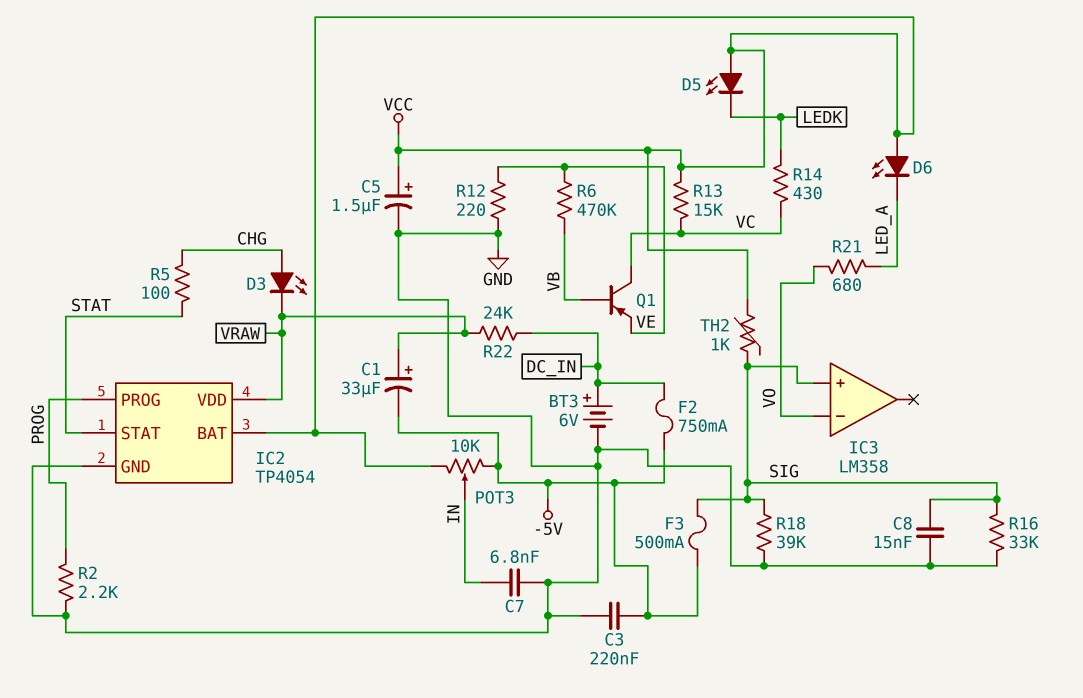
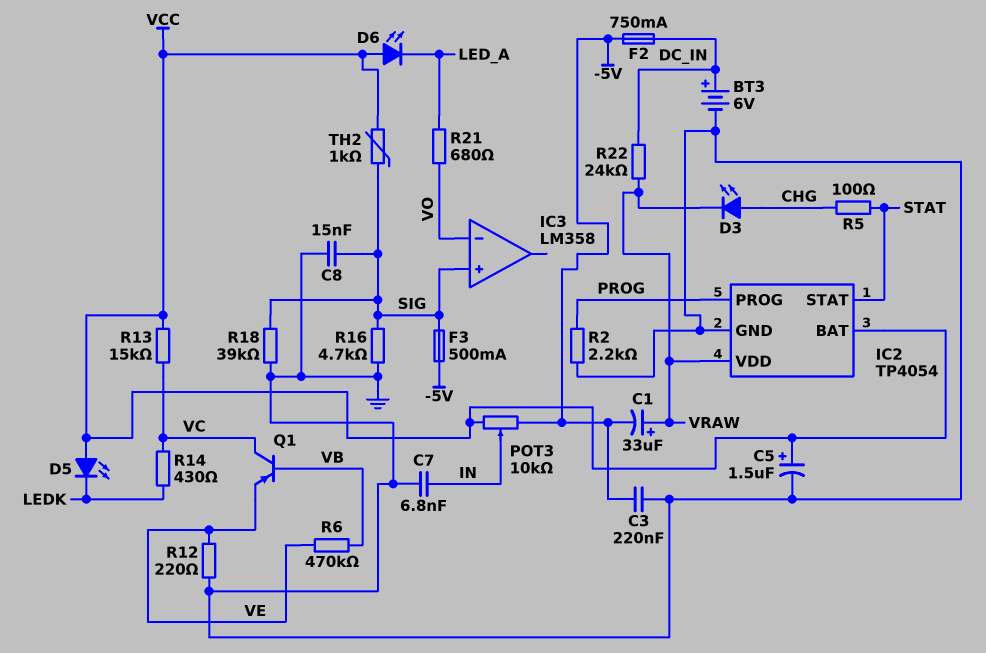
R16: 33k (GND, SIG) -> 4.7k (GND, SIG)

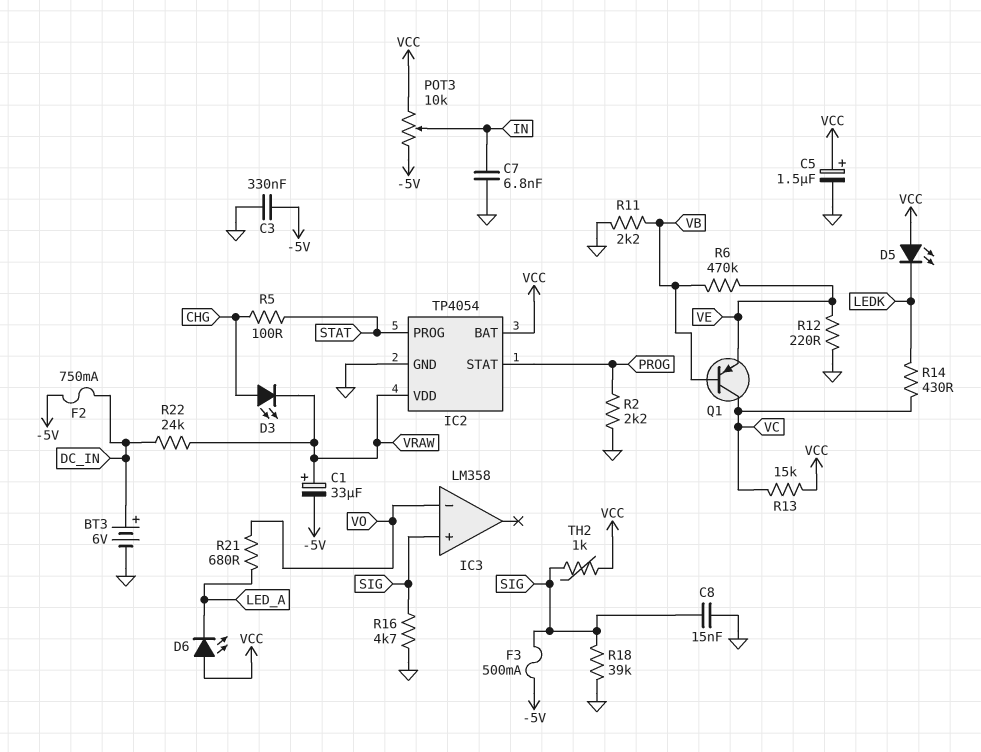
C3: 220nF (-5V, GND) -> 330nF (-5V, GND)
IC2 pin PROG: PROG -> STAT
IC2 pin STAT: STAT -> PROG
R11: none -> 2.2k (GND, VB)

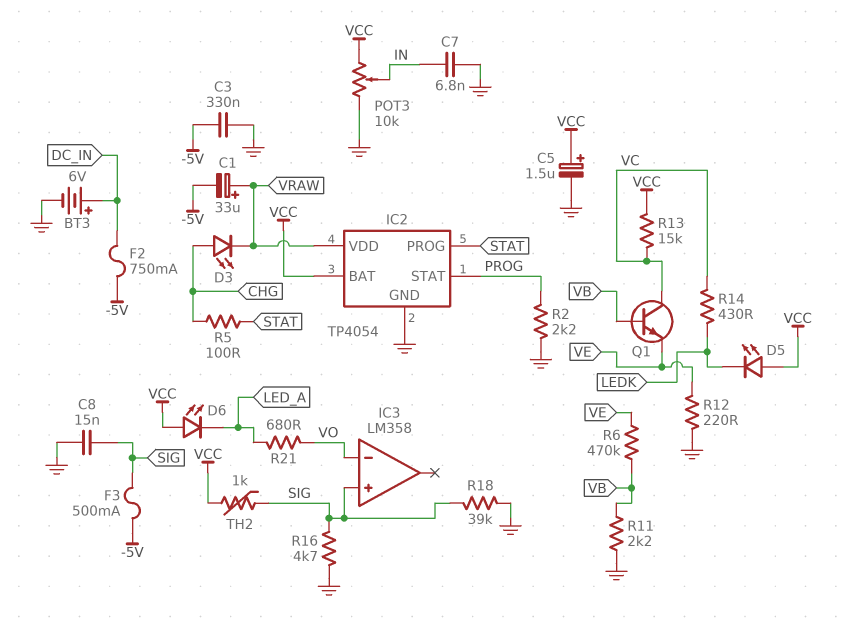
POT3: 10k (-5V, VCC, wiper IN) -> 10k (GND, VCC, wiper IN)
Q1: PNP (B VB, C VC, E VE) -> NPN (B VB, C VC, E VE)
R22: 24k (DC_IN, VRAW) -> none

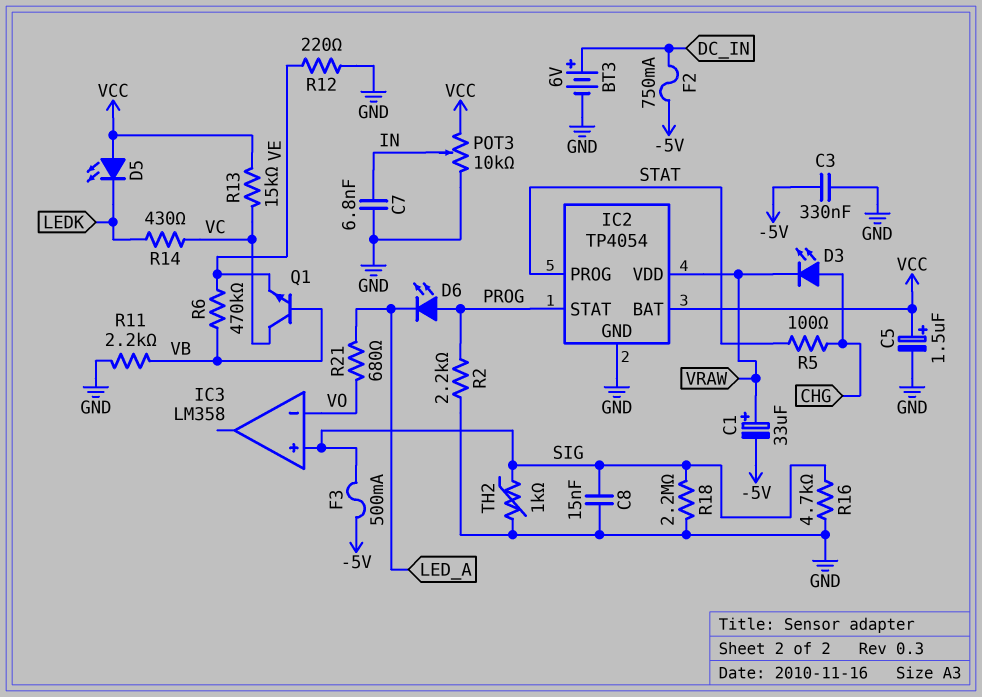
D6: LED (A VCC, K LED_A) -> LED (A PROG, K LED_A)
R18: 39k (GND, SIG) -> 2.2M (GND, SIG)
TH2: 1k (SIG, VCC) -> 1k (GND, SIG)

